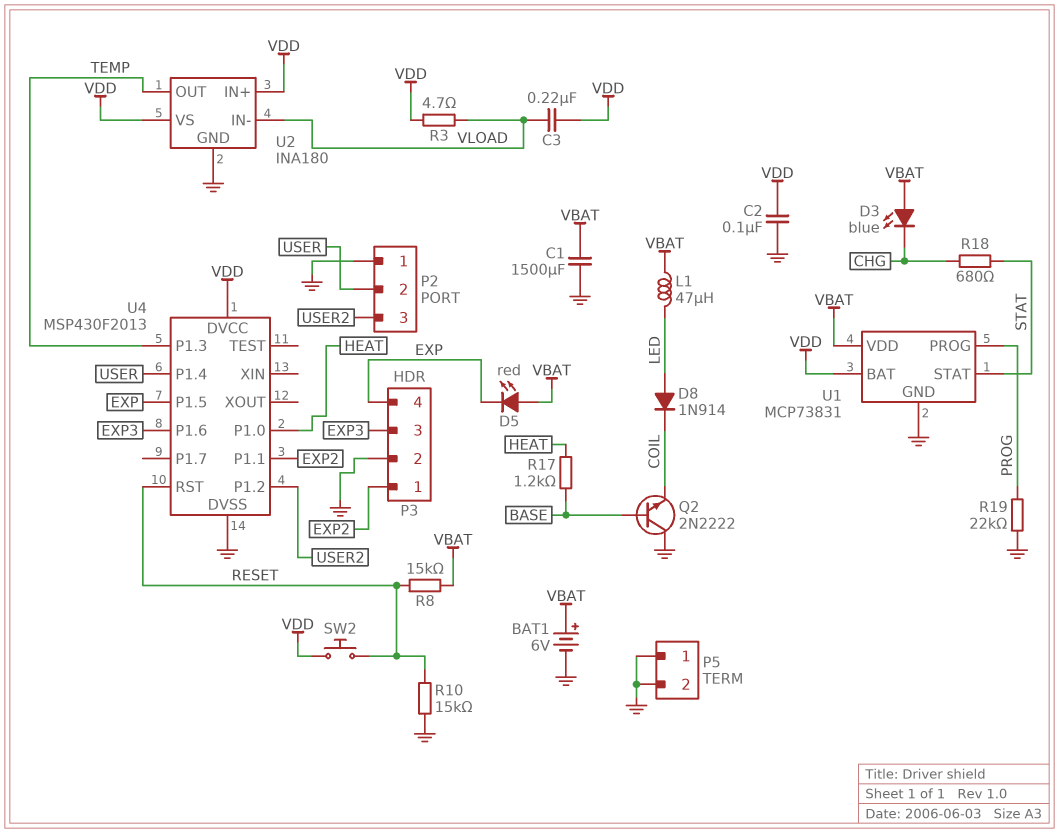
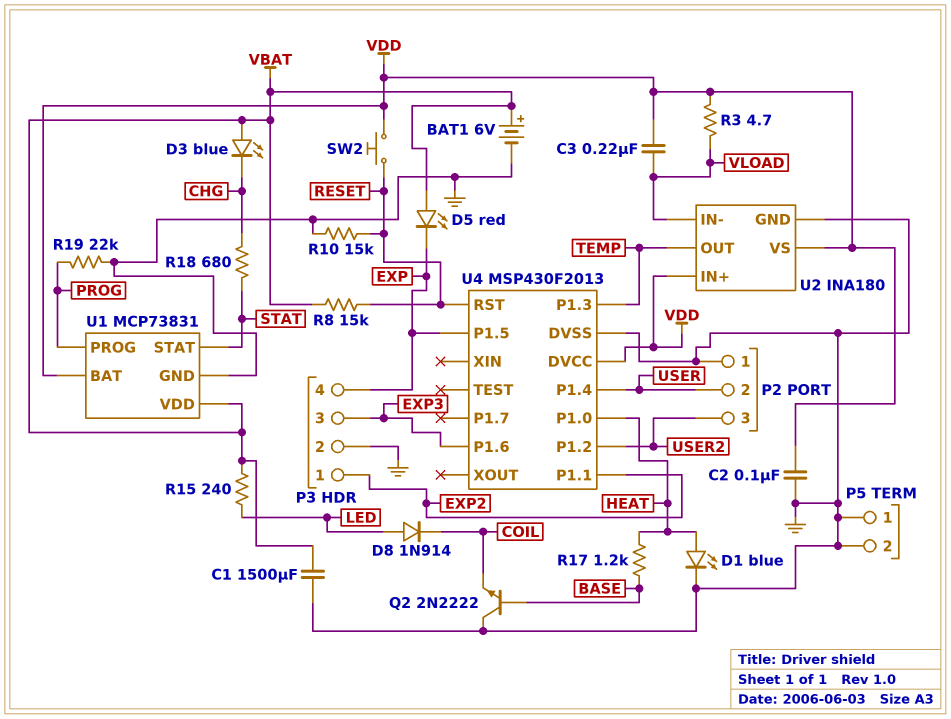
D1: none -> LED blue (A HEAT, K GND)
L1: 47uH (LED, VBAT) -> none
R15: none -> 240 (LED, VBAT)

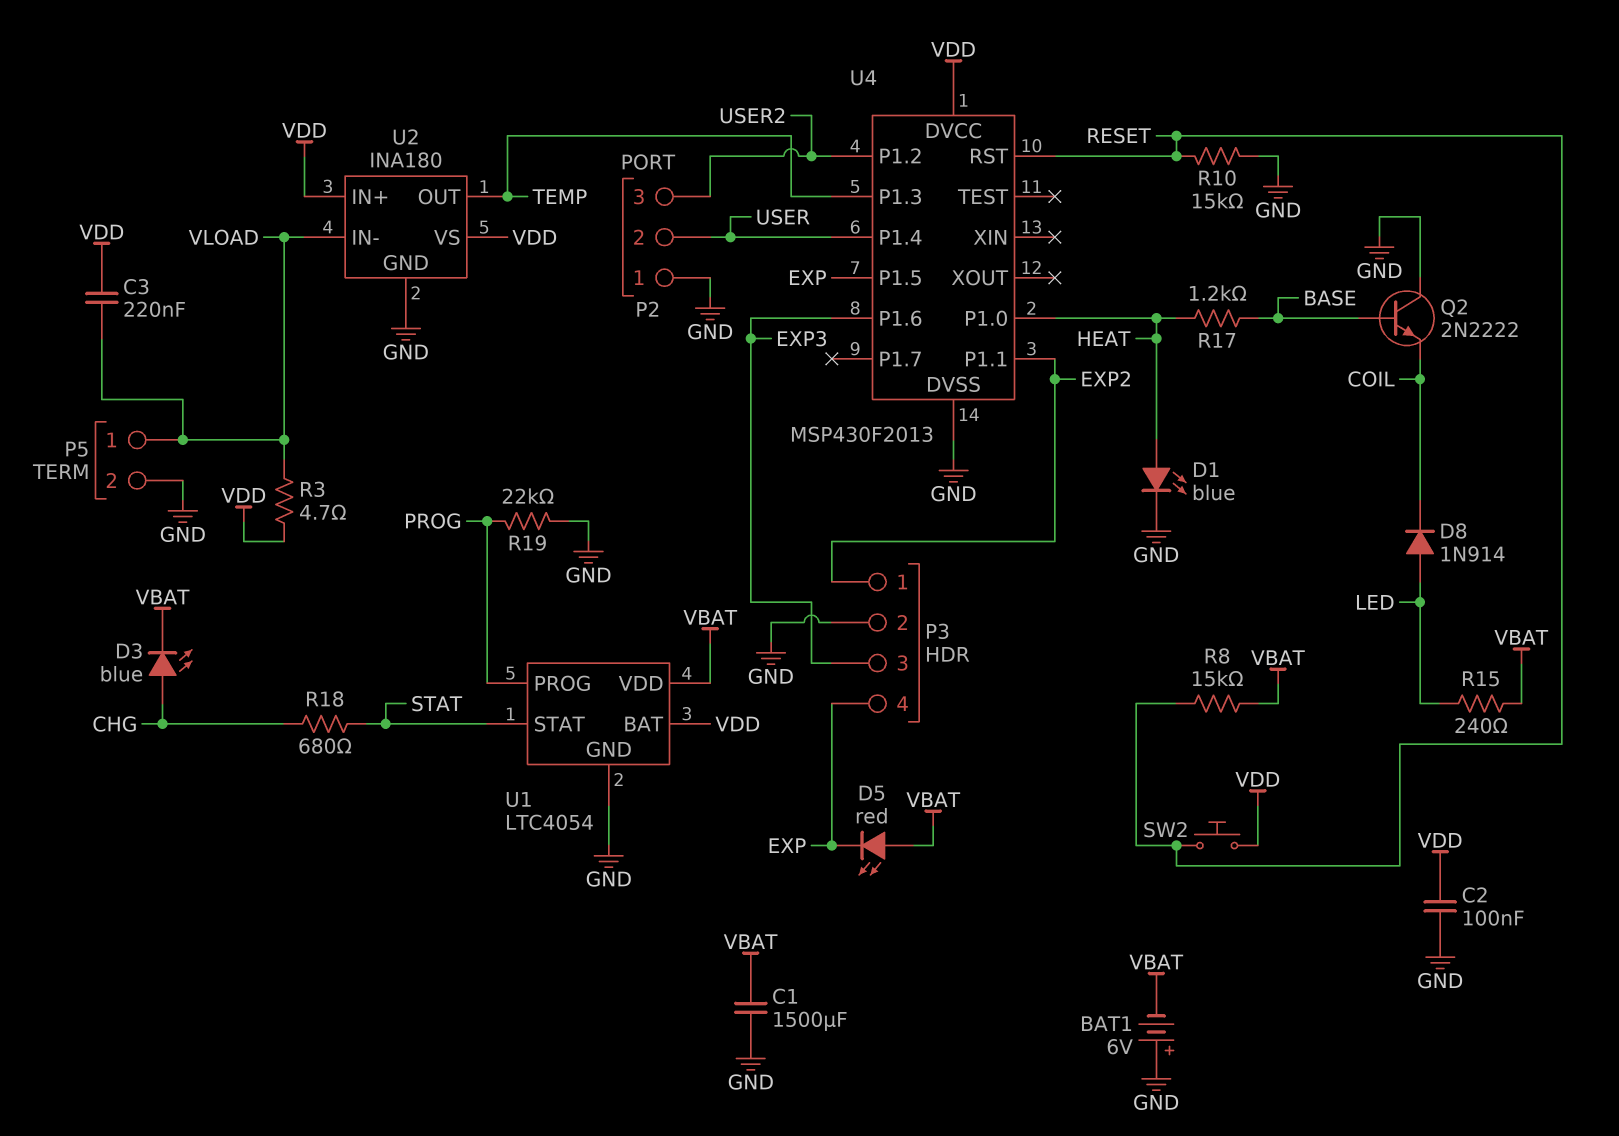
BAT1: 6V (plus VBAT, minus GND) -> 6V (plus GND, minus VBAT)
D3: LED blue (A VBAT, K CHG) -> LED blue (A CHG, K VBAT)
P5 pin 1: GND -> VLOAD
U1: MCP73831 -> LTC4054

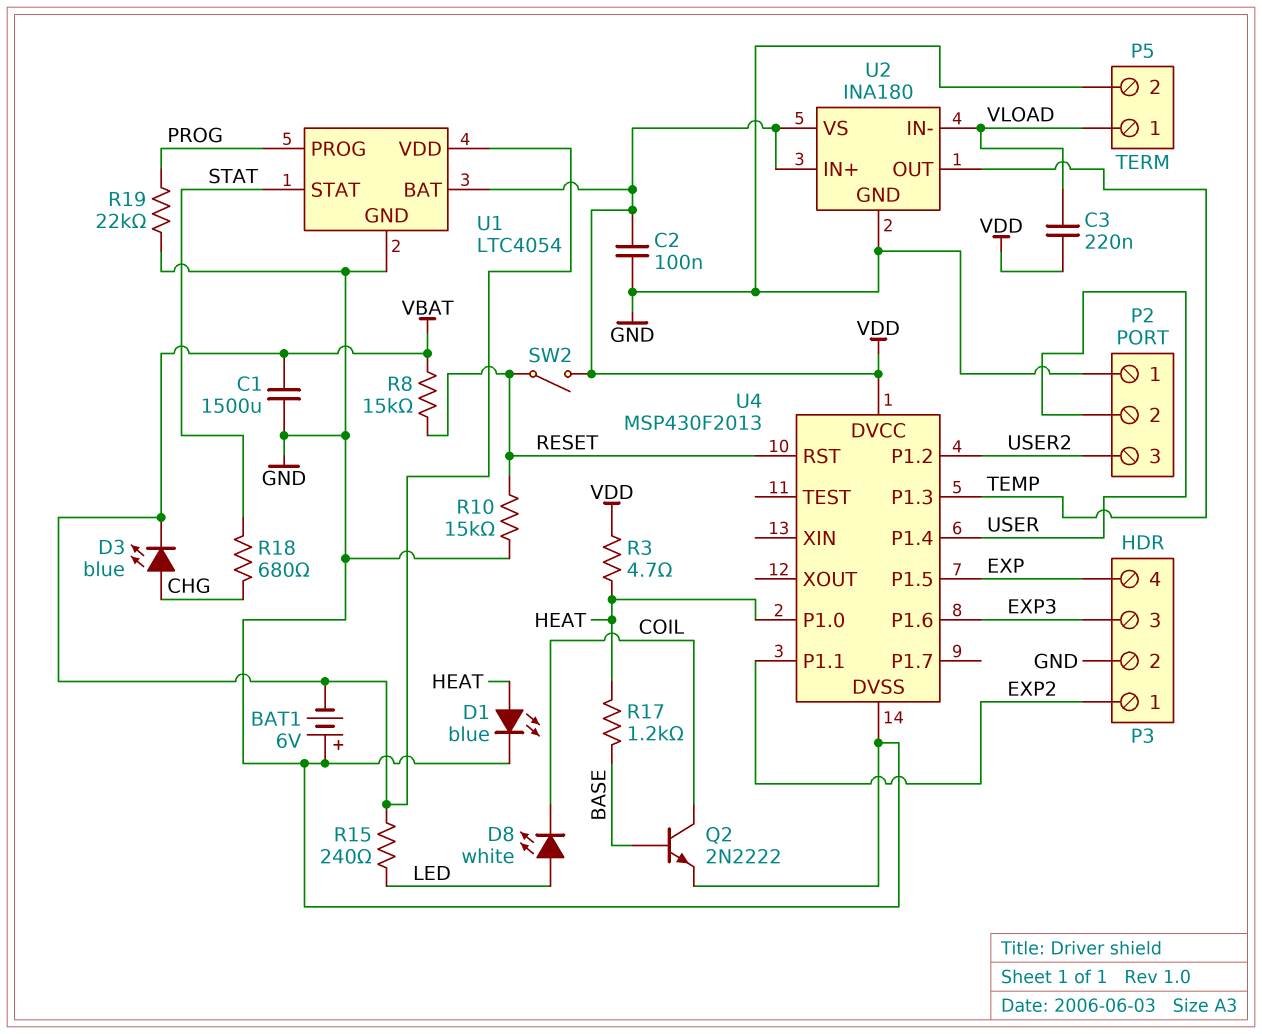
D5: LED red (A VBAT, K EXP) -> none
D8: diode 1N914 (A LED, K COIL) -> LED white (A LED, K COIL)
Q2: NPN 2N2222 (B BASE, C GND, E COIL) -> NPN 2N2222 (B BASE, C COIL, E GND)
R3: 4.7 (VDD, VLOAD) -> 4.7 (HEAT, VDD)
SW2: button (RESET, VDD) -> switch (RESET, VDD)

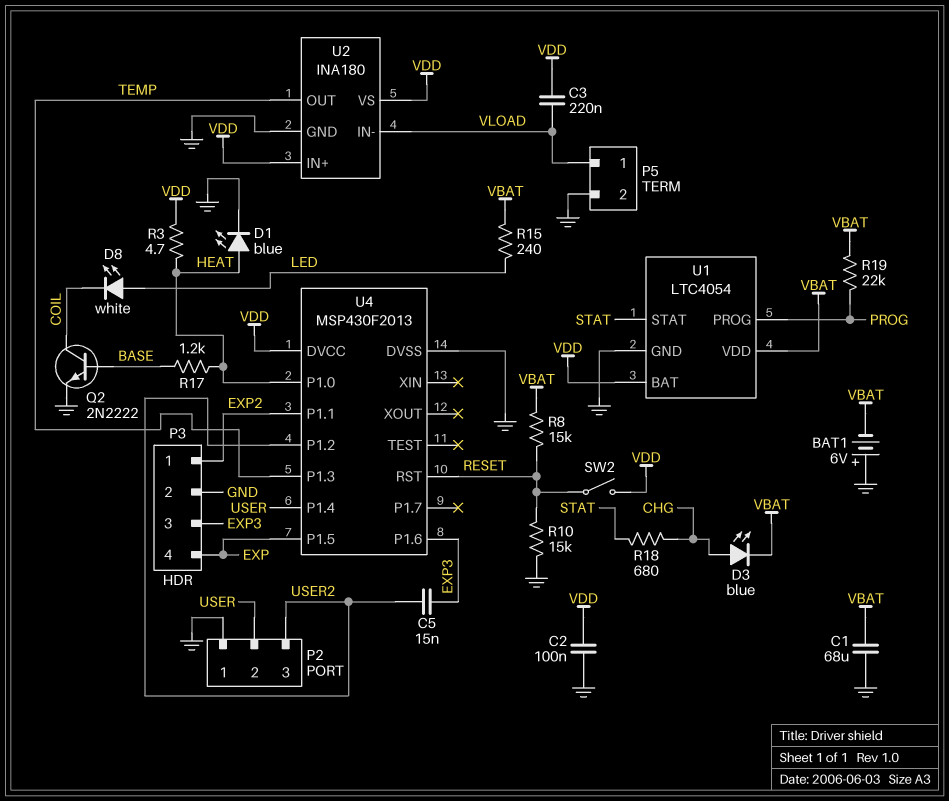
C1: 1500uF (GND, VBAT) -> 68uF (GND, VBAT)
C5: none -> 15nF (EXP3, USER2)
R19: 22k (GND, PROG) -> 22k (PROG, VBAT)

